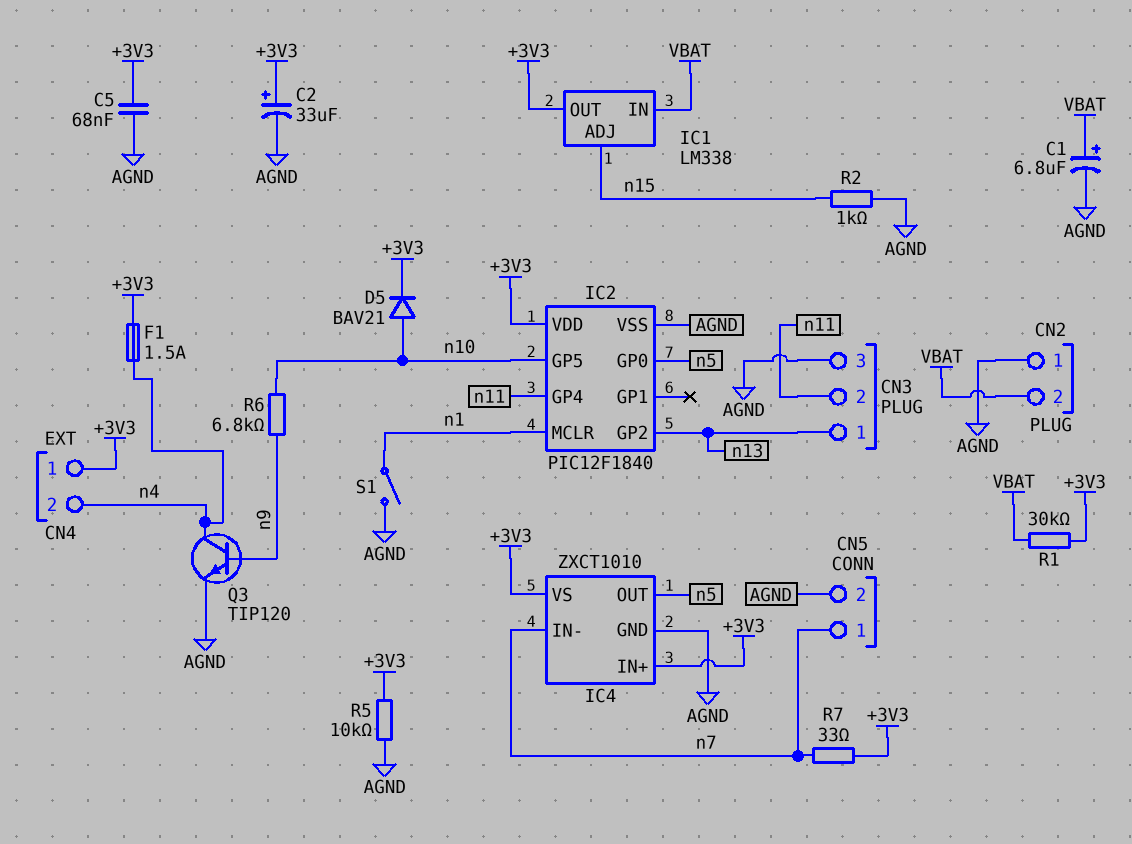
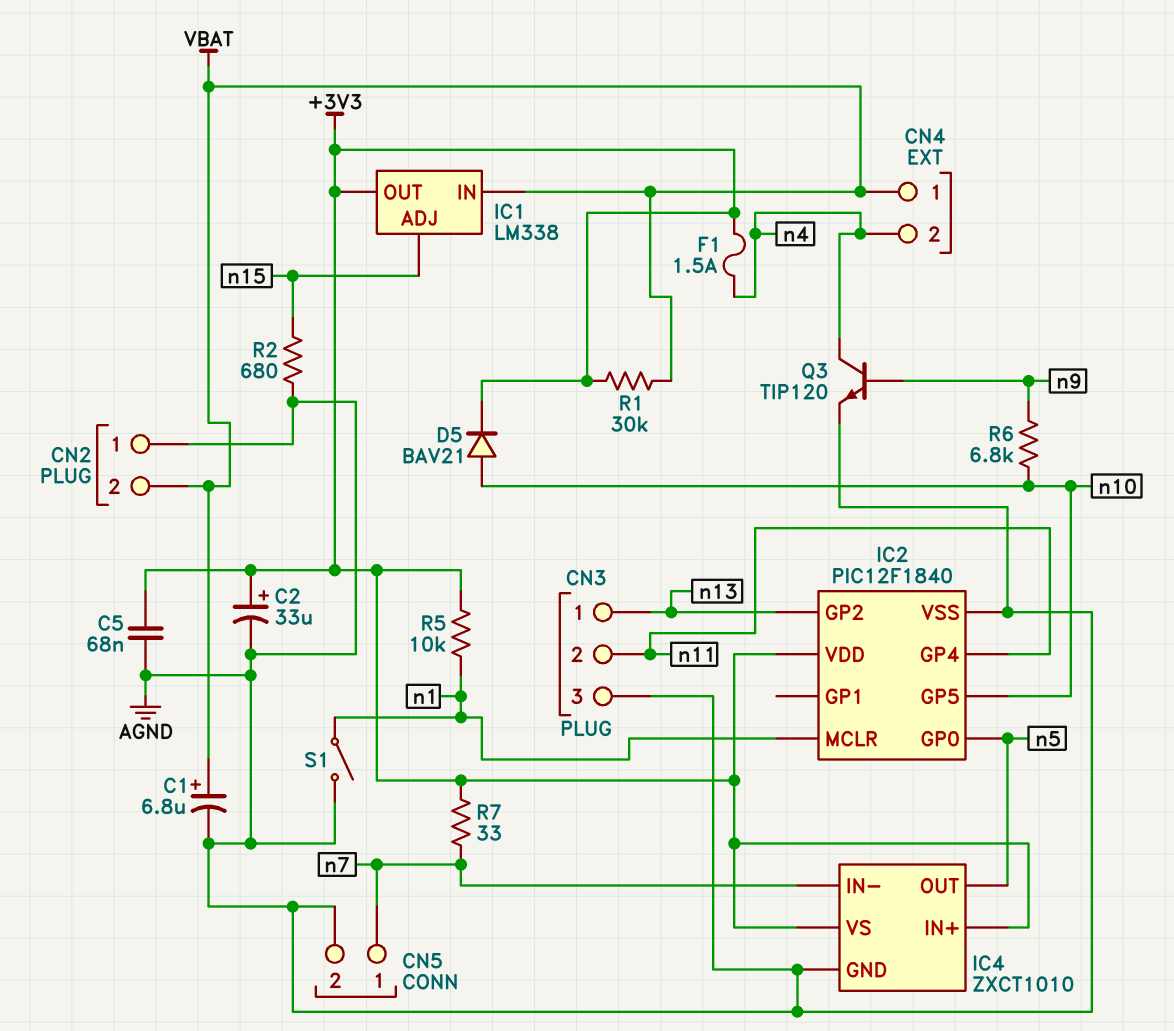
CN4 pin 1: +3V3 -> VBAT
R2: 1k (AGND, n15) -> 680 (AGND, n15)
R5: 10k (+3V3, AGND) -> 10k (+3V3, n1)

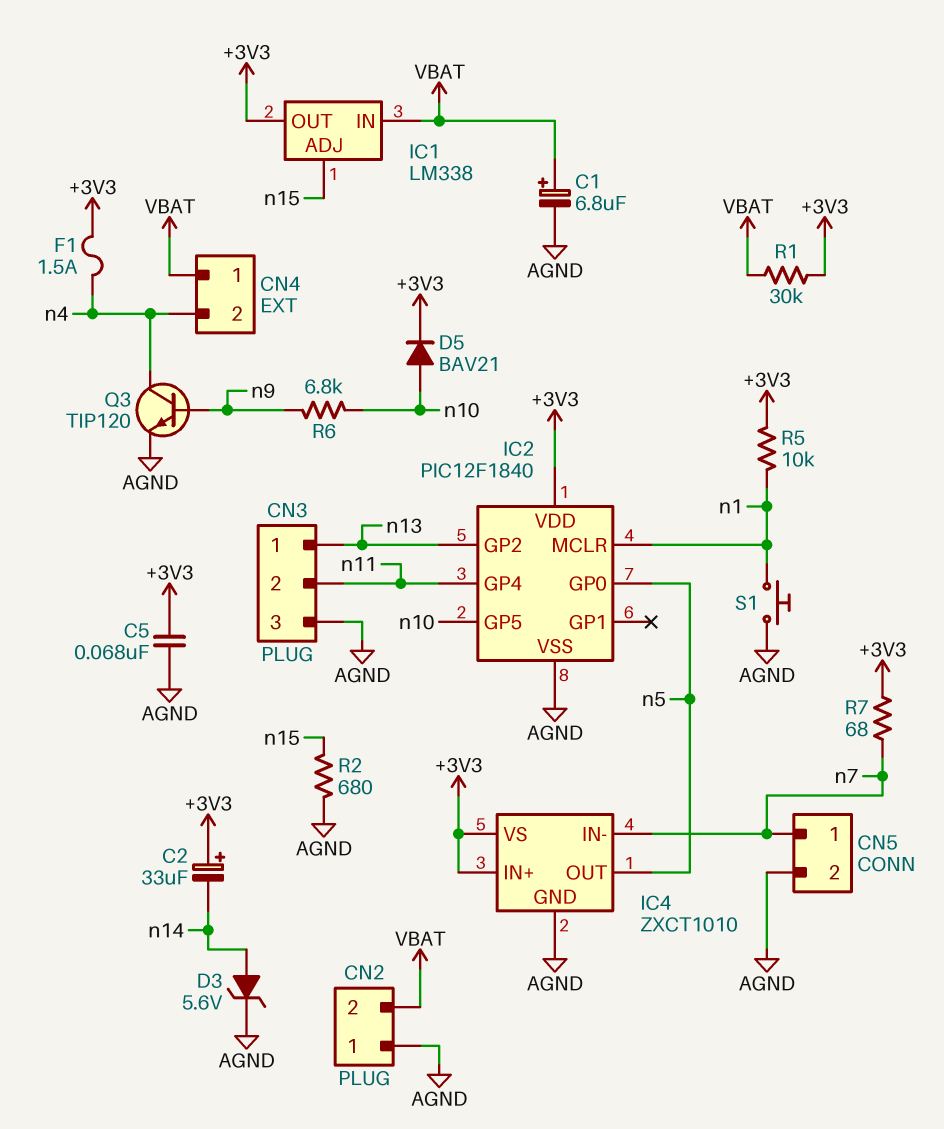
C2: 33uF (plus +3V3, minus AGND) -> 33uF (plus +3V3, minus n14)
D3: none -> zener 5.6V (A n14, K AGND)
R7: 33 (+3V3, n7) -> 68 (+3V3, n7)
S1: switch (AGND, n1) -> button (AGND, n1)

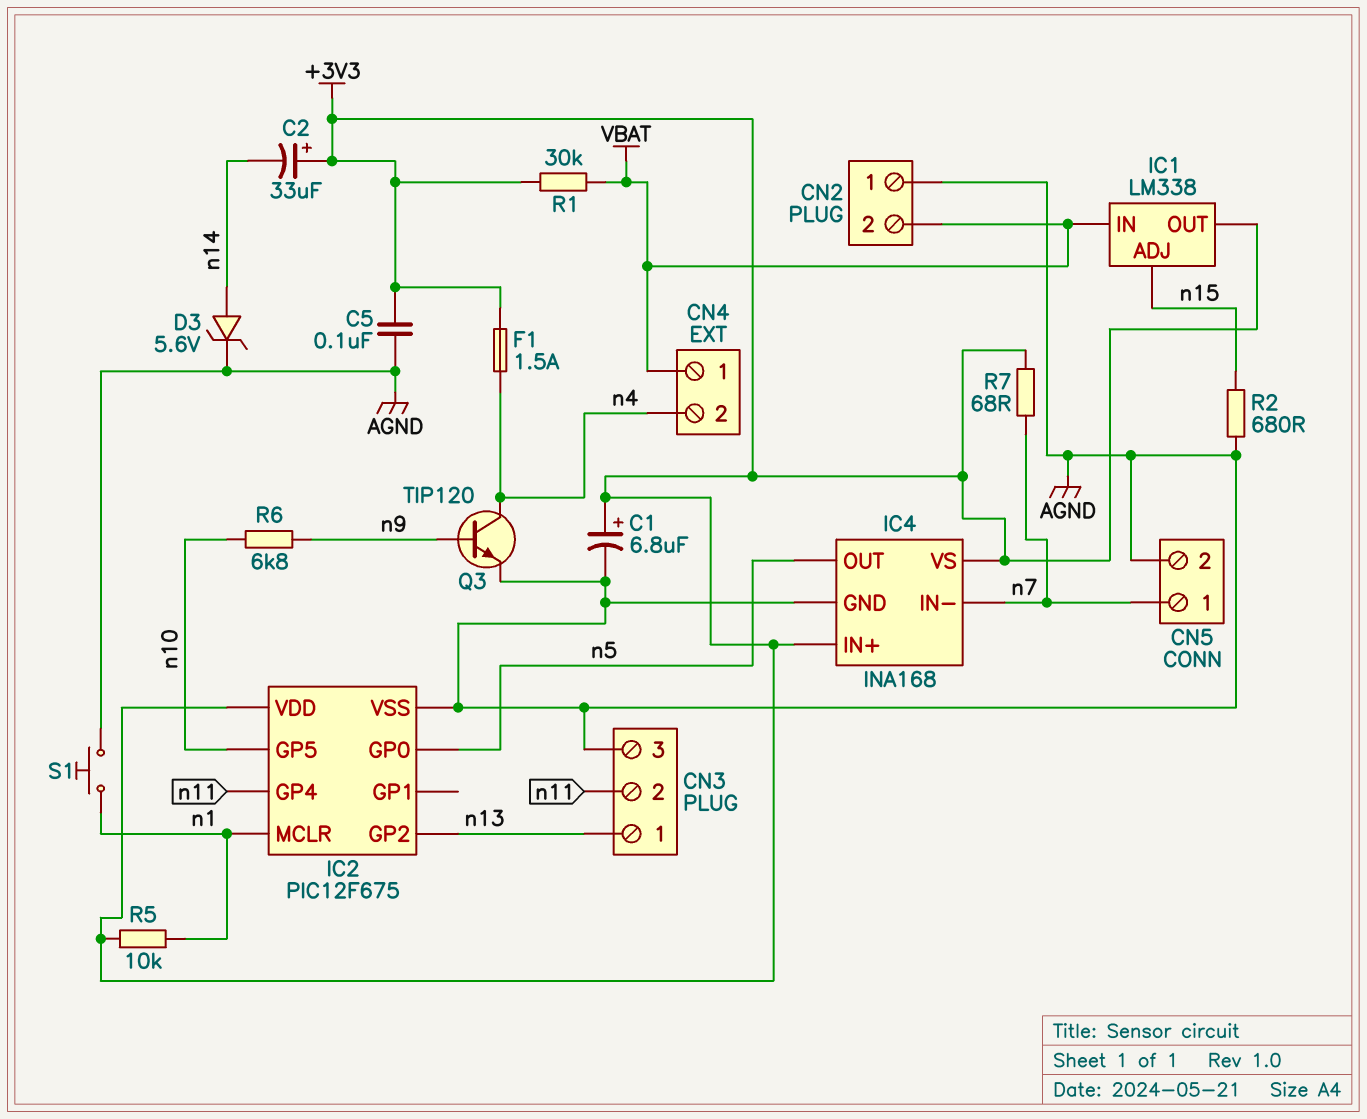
C1: 6.8uF (plus VBAT, minus AGND) -> 6.8uF (plus +3V3, minus AGND)
C5: 68nF (+3V3, AGND) -> 100nF (+3V3, AGND)
D5: diode BAV21 (A n10, K +3V3) -> none
IC2: PIC12F1840 -> PIC12F675
IC4: ZXCT1010 -> INA168

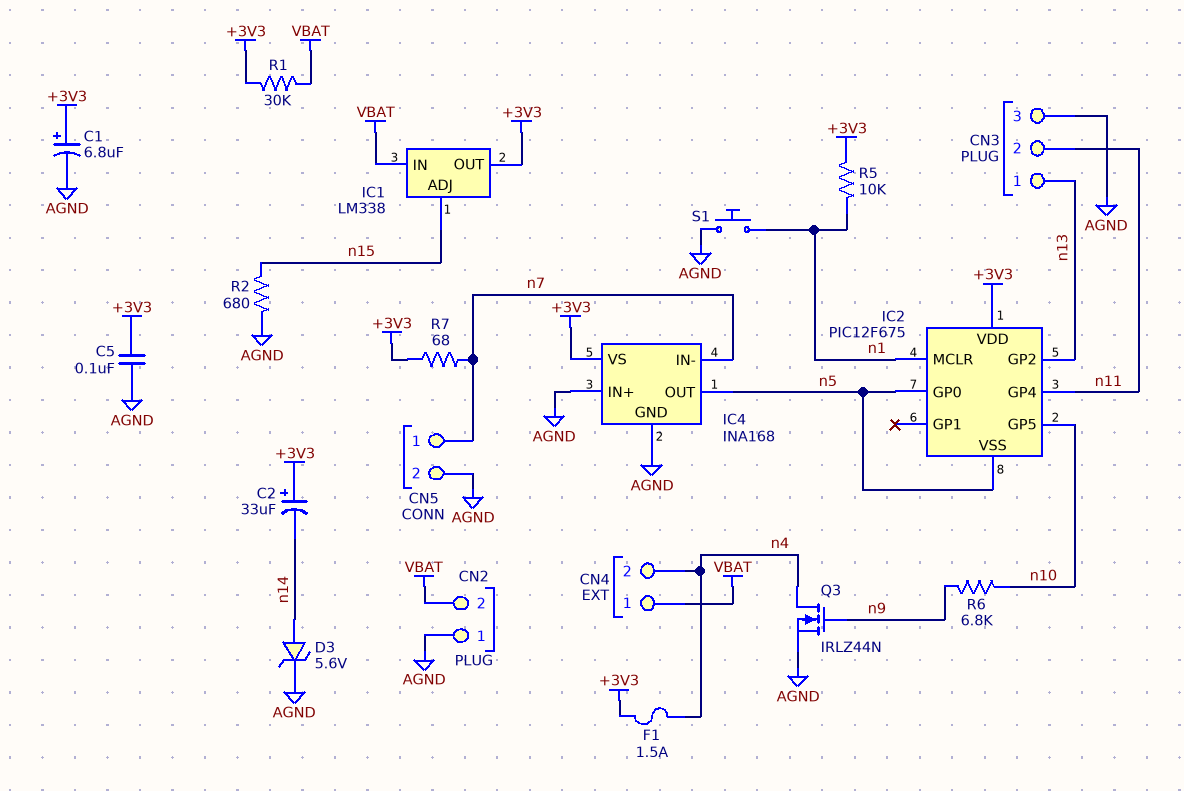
IC2 pin VSS: AGND -> n5
IC4 pin IN+: +3V3 -> AGND
Q3: NPN TIP120 (B n9, C n4, E AGND) -> NMOS IRLZ44N (G n9, D n4, S AGND)

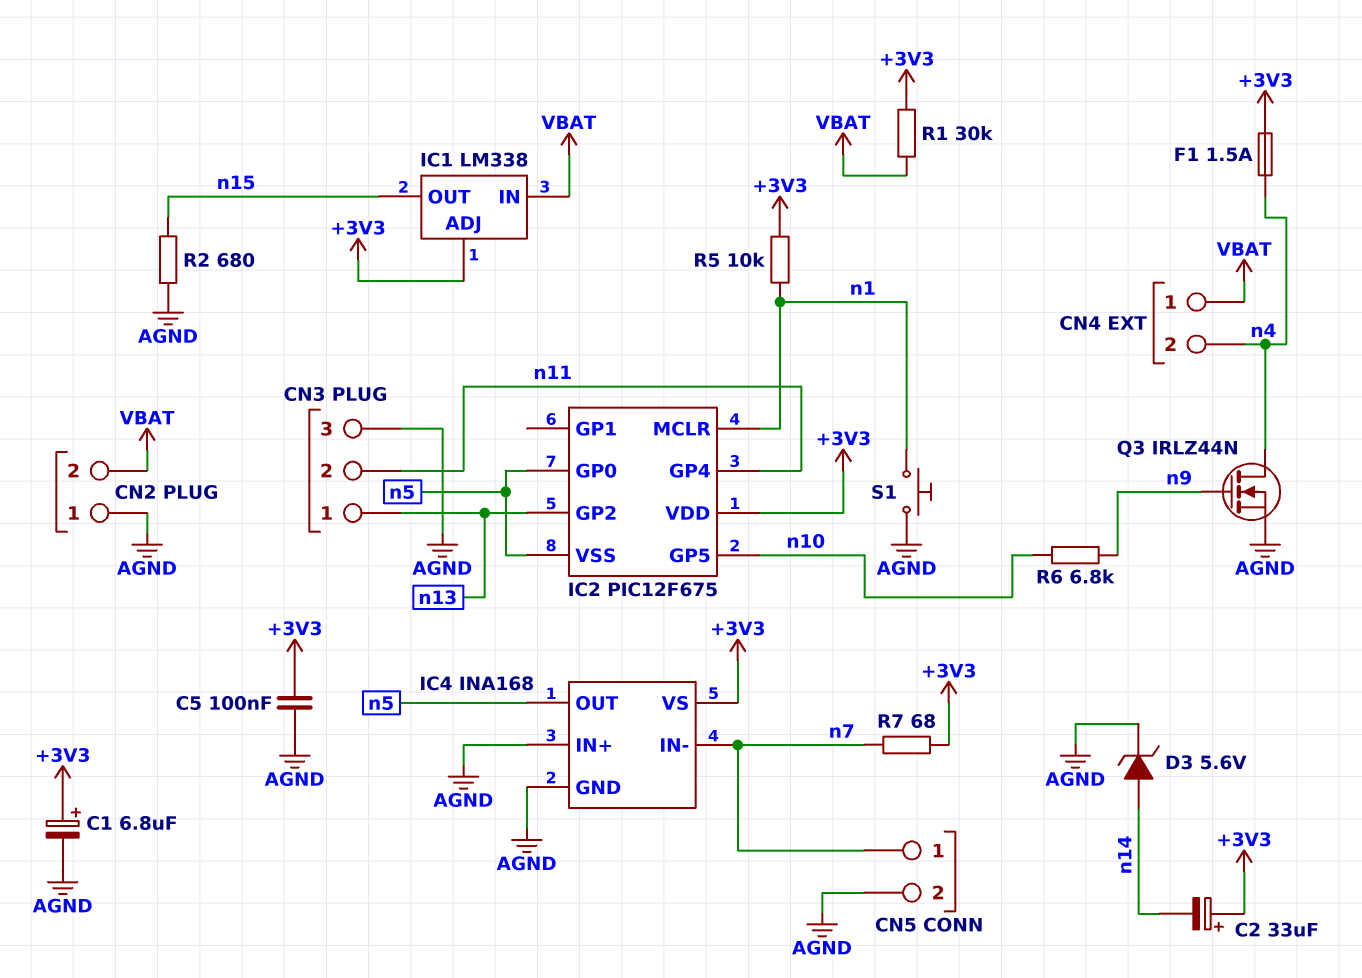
IC1 pin ADJ: n15 -> +3V3
IC1 pin OUT: +3V3 -> n15

